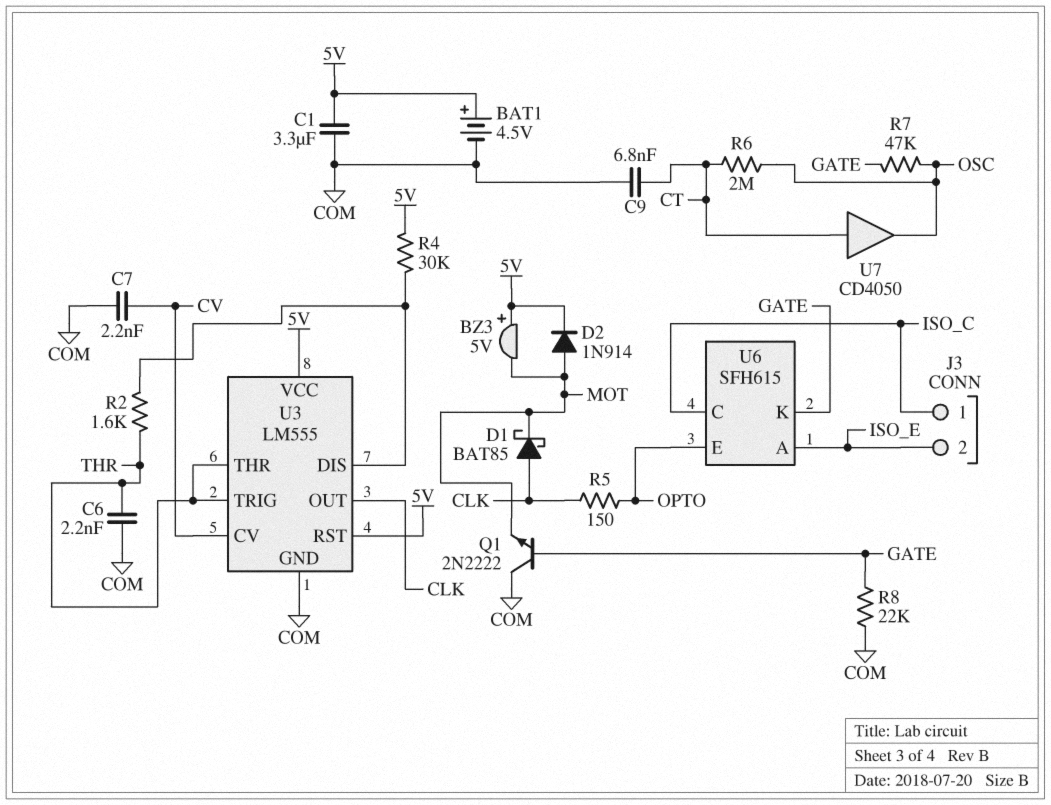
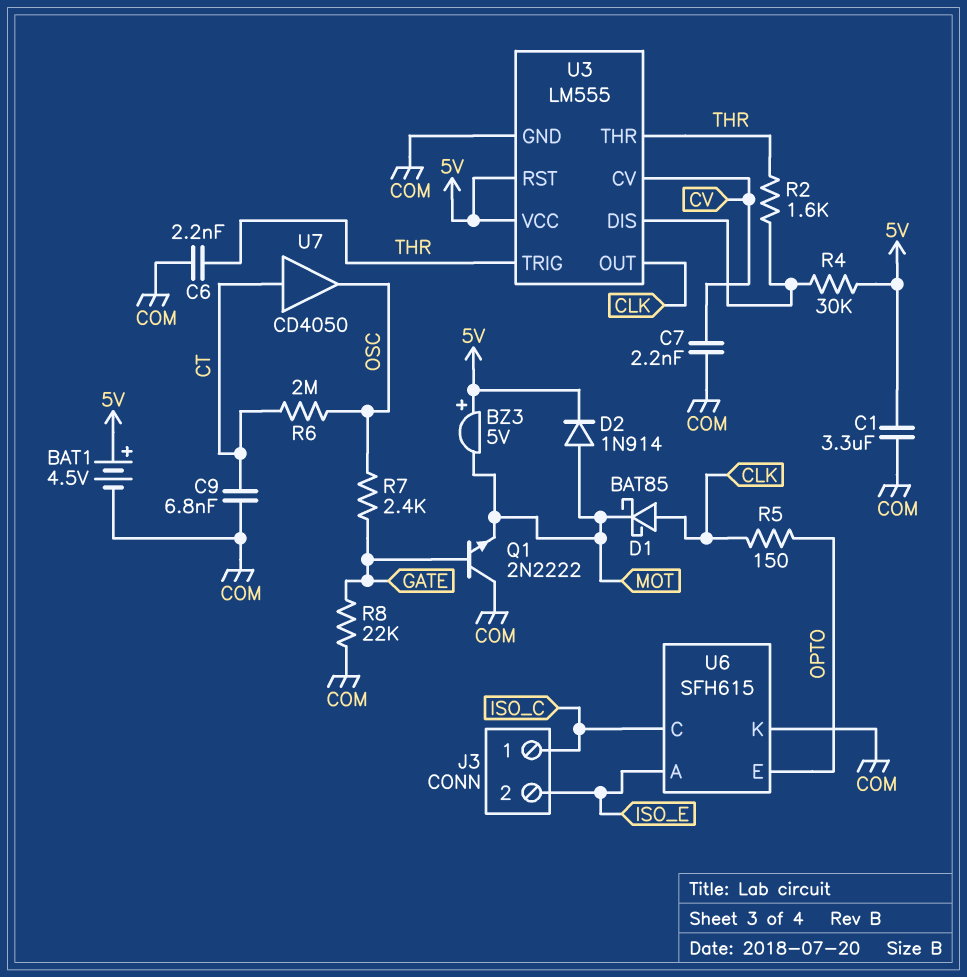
R7: 47k (GATE, OSC) -> 2.4k (GATE, OSC)
U6 pin K: GATE -> COM

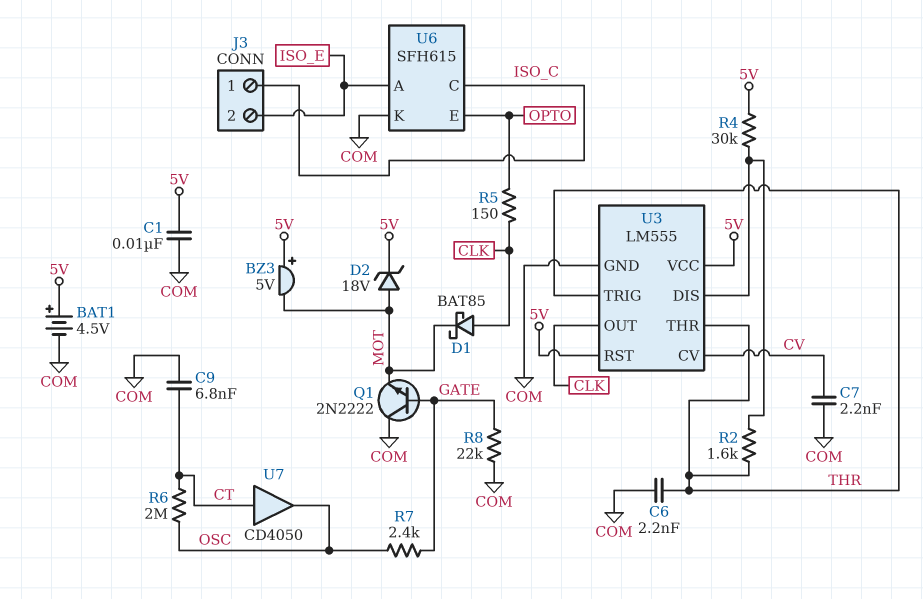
C1: 3.3uF (5V, COM) -> 10nF (5V, COM)
D2: diode 1N914 (A MOT, K 5V) -> zener 18V (A MOT, K 5V)

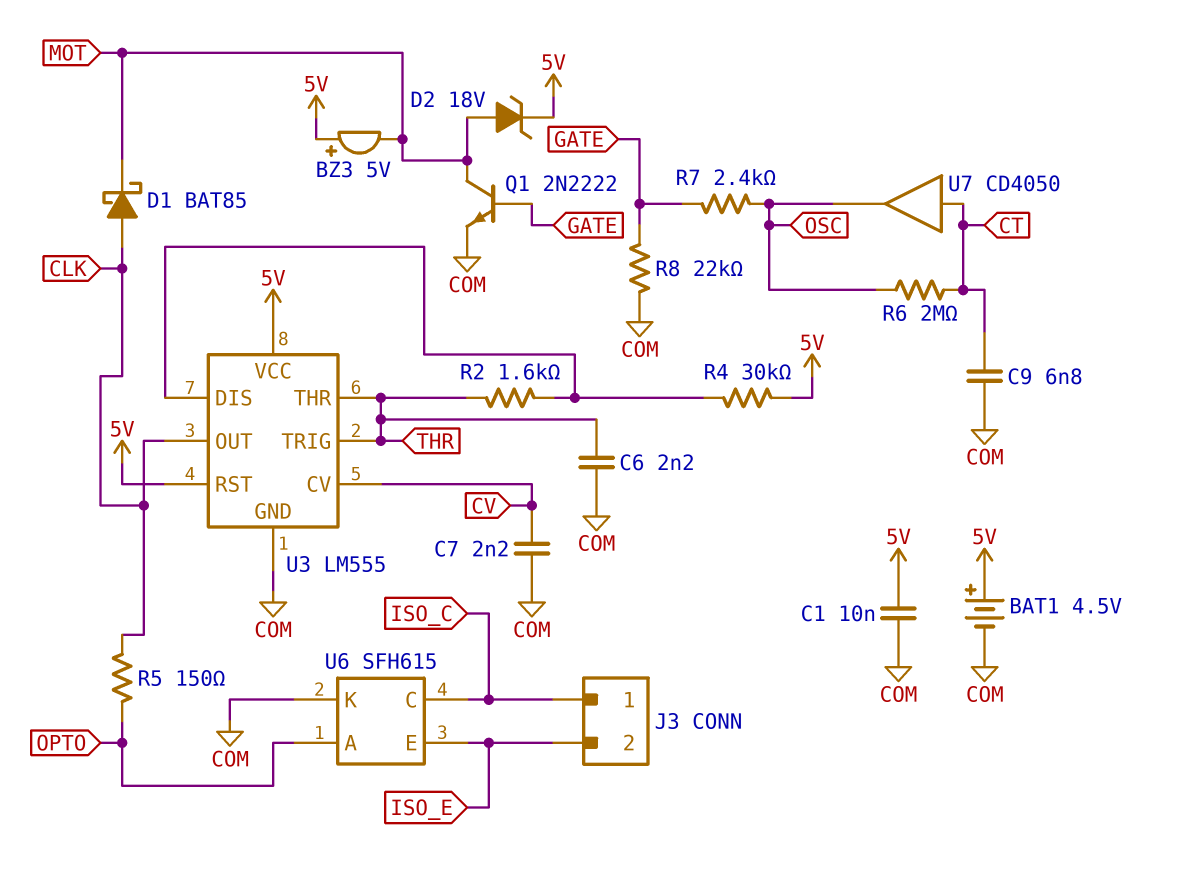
Q1: NPN 2N2222 (B GATE, C COM, E MOT) -> NPN 2N2222 (B GATE, C MOT, E COM)
U6 pin A: ISO_E -> OPTO
U6 pin E: OPTO -> ISO_E

